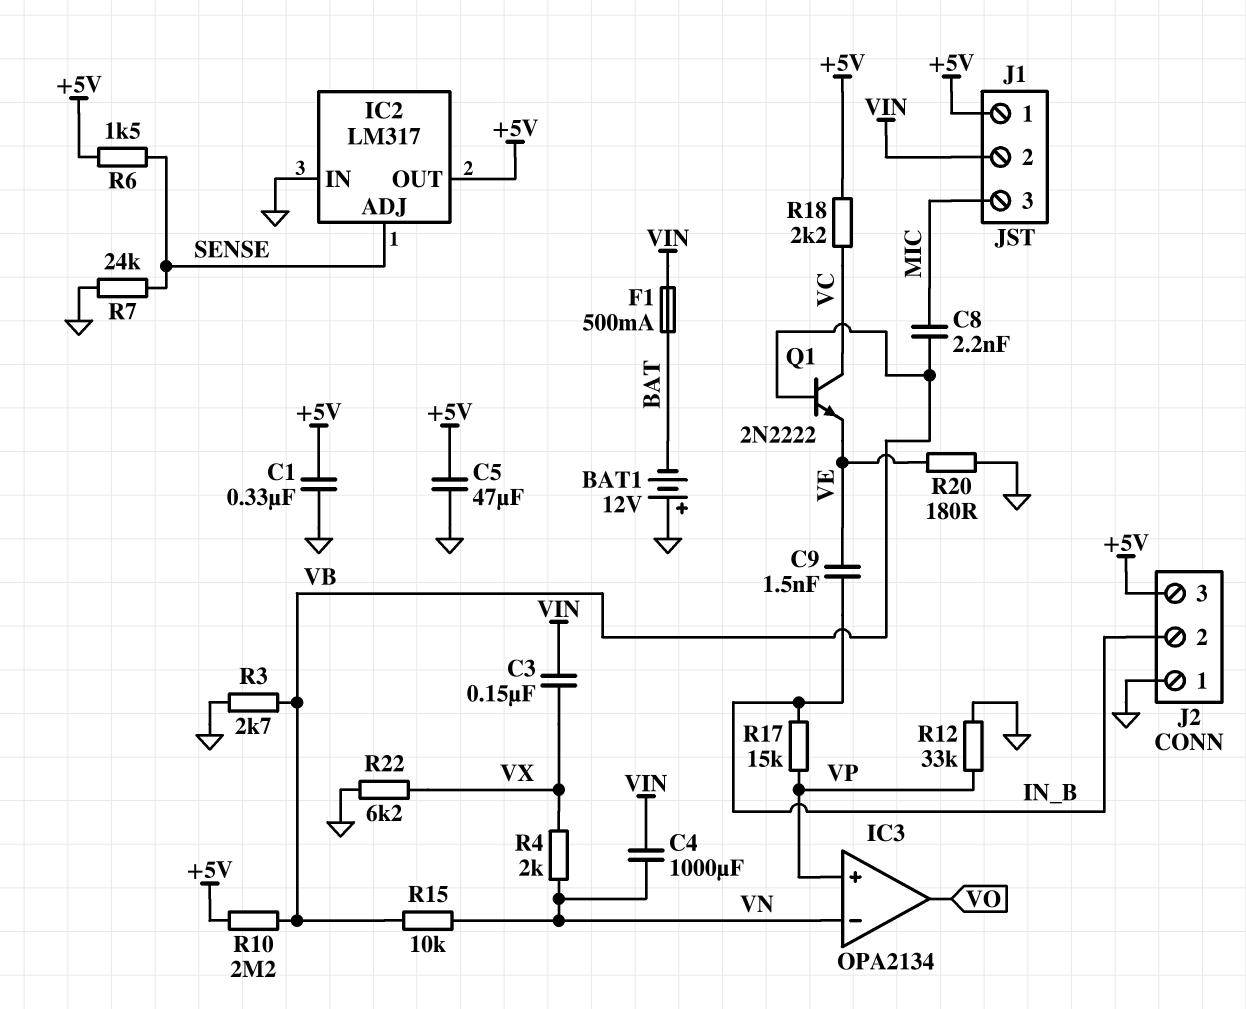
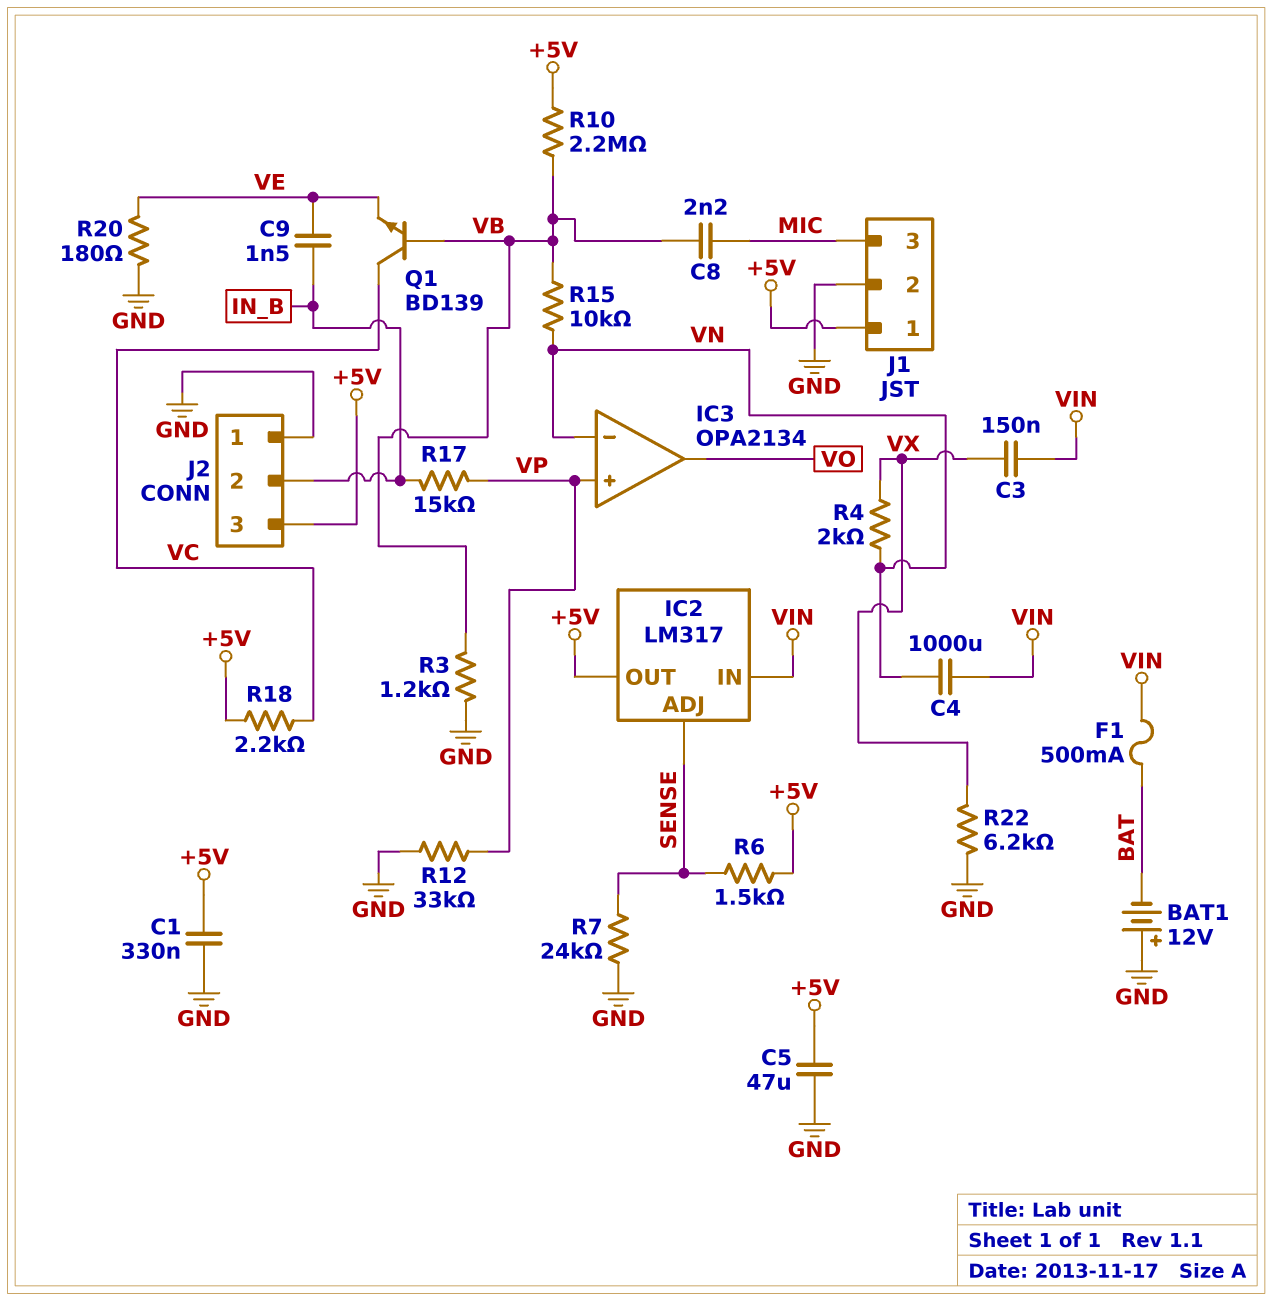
IC2 pin IN: GND -> VIN
J1 pin 2: VIN -> GND
Q1: NPN 2N2222 (B VB, C VC, E VE) -> NPN BD139 (B VB, C VC, E VE)
R3: 2.7k (GND, VB) -> 1.2k (GND, VB)

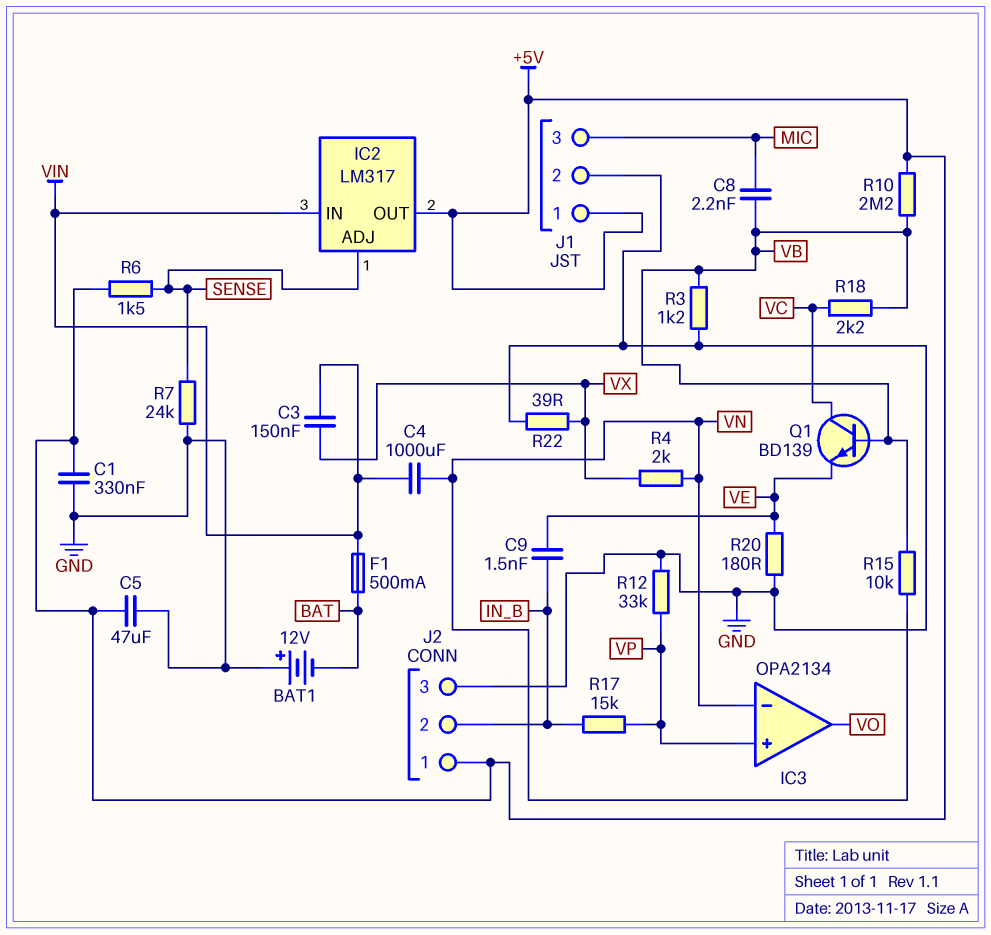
J2 pin 1: GND -> +5V
J2 pin 3: +5V -> GND
R18: 2.2k (+5V, VC) -> 2.2k (VB, VC)
R22: 6.2k (GND, VX) -> 39 (GND, VX)

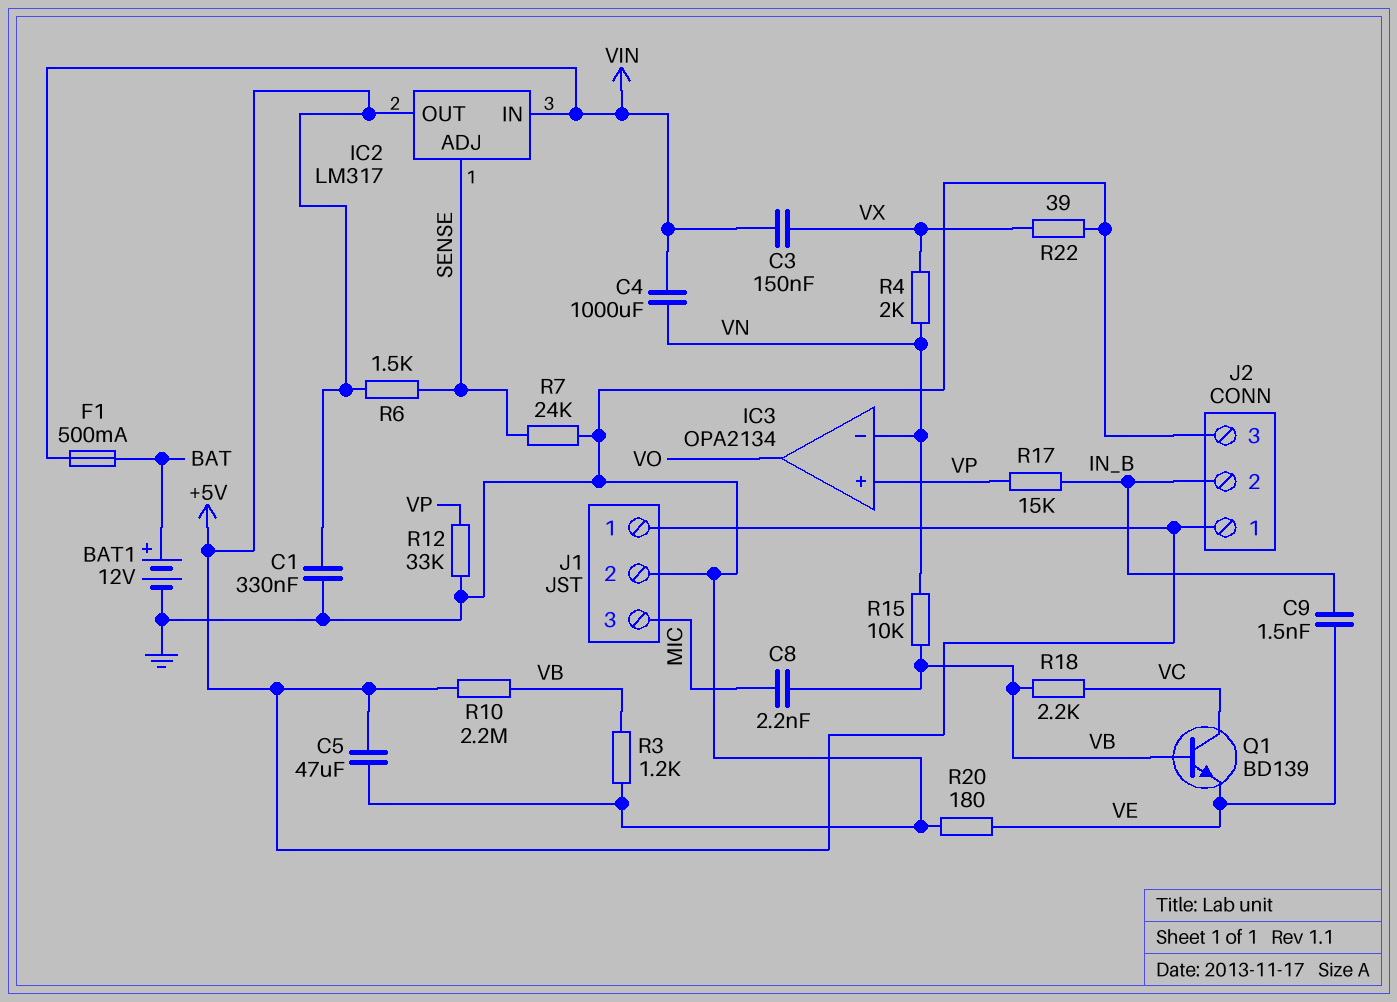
BAT1: 12V (plus GND, minus BAT) -> 12V (plus BAT, minus GND)

